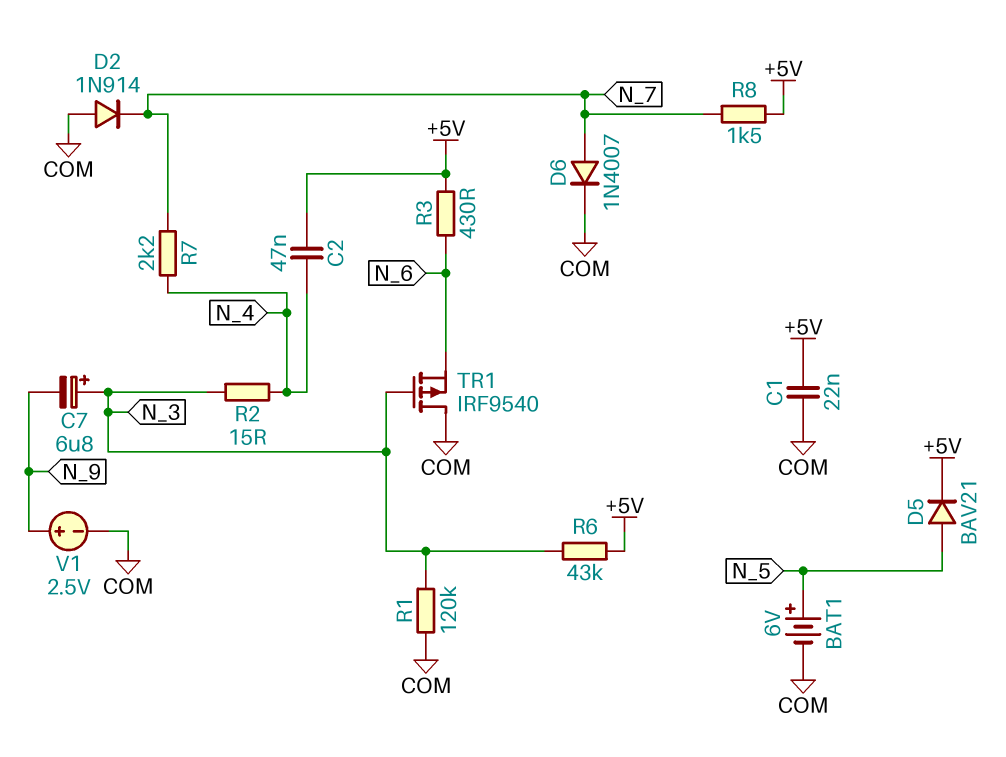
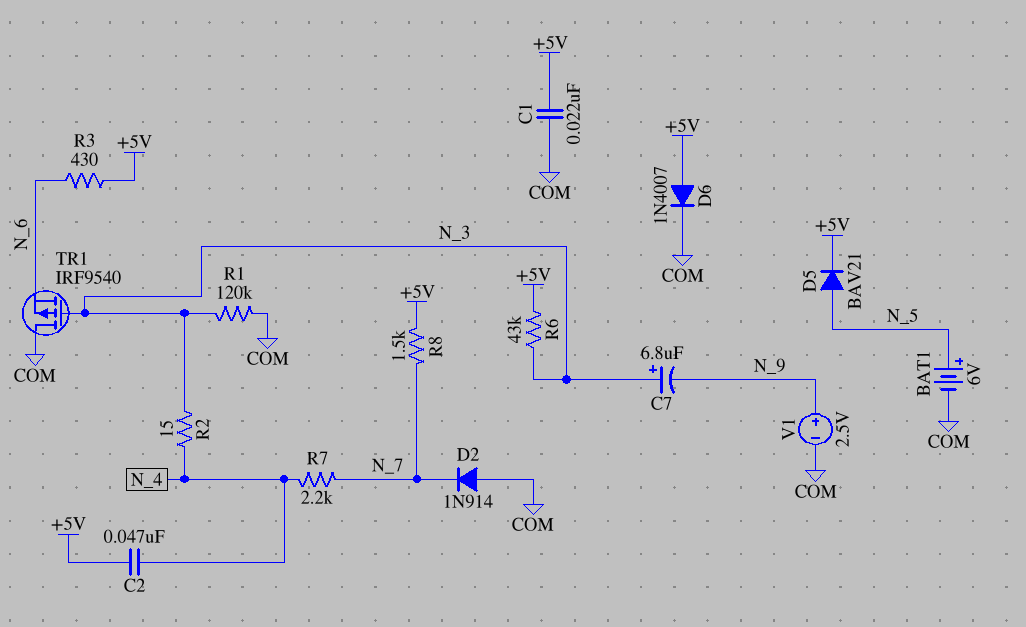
D6: diode 1N4007 (A N_7, K COM) -> diode 1N4007 (A +5V, K COM)

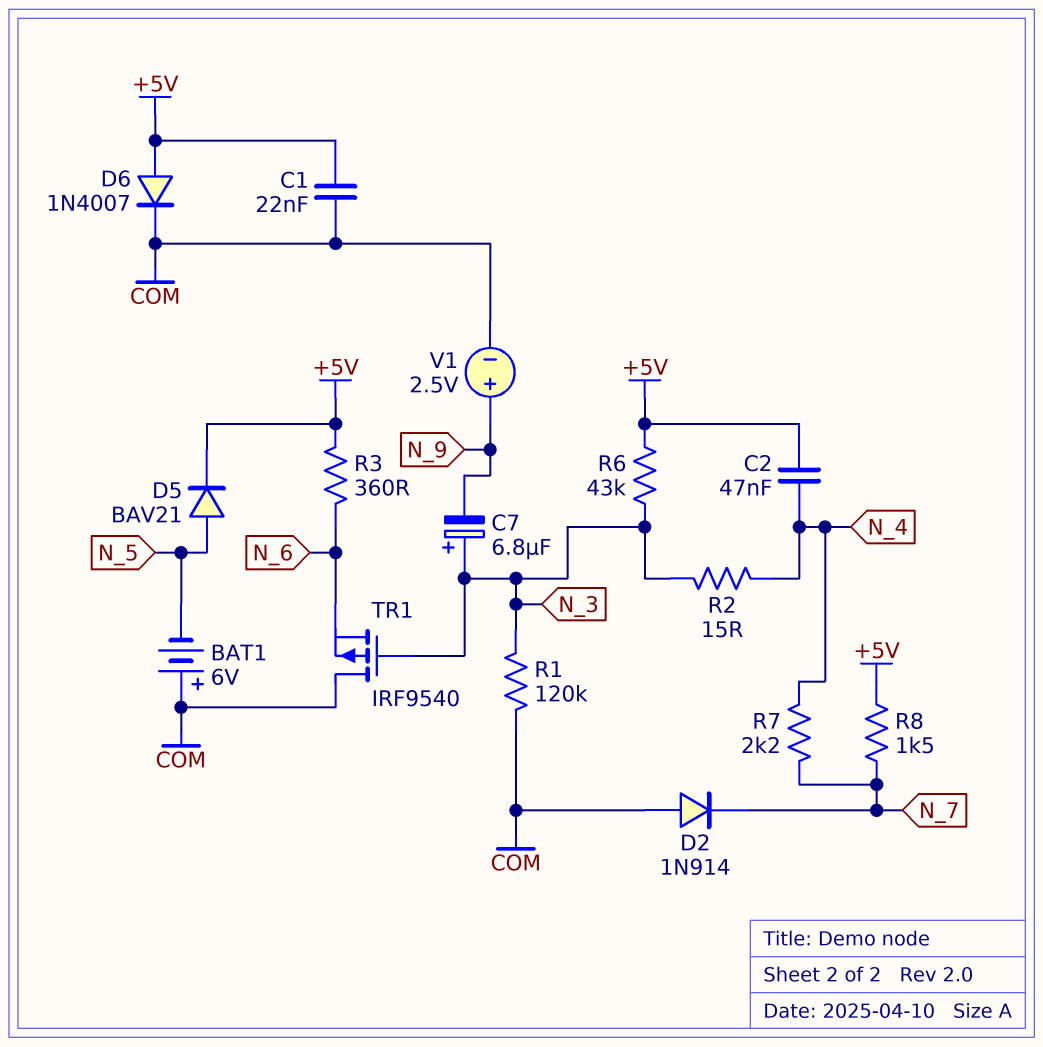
BAT1: 6V (plus N_5, minus COM) -> 6V (plus COM, minus N_5)
R3: 430 (+5V, N_6) -> 360 (+5V, N_6)

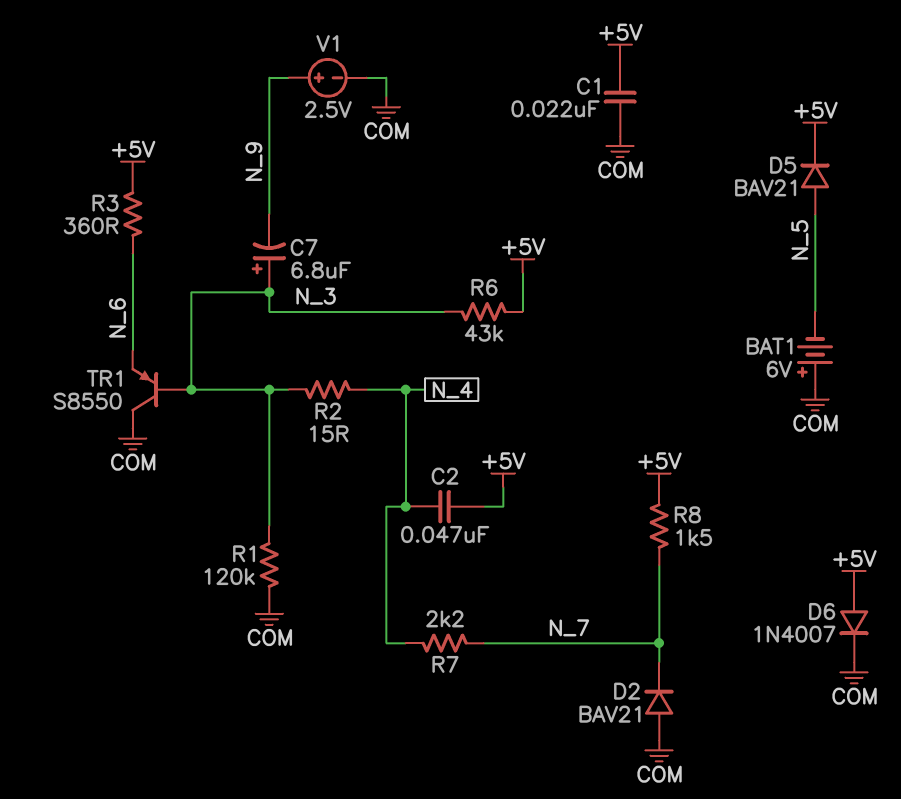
D2: diode 1N914 (A COM, K N_7) -> diode BAV21 (A COM, K N_7)
TR1: PMOS IRF9540 (G N_3, D COM, S N_6) -> PNP S8550 (B N_3, C COM, E N_6)

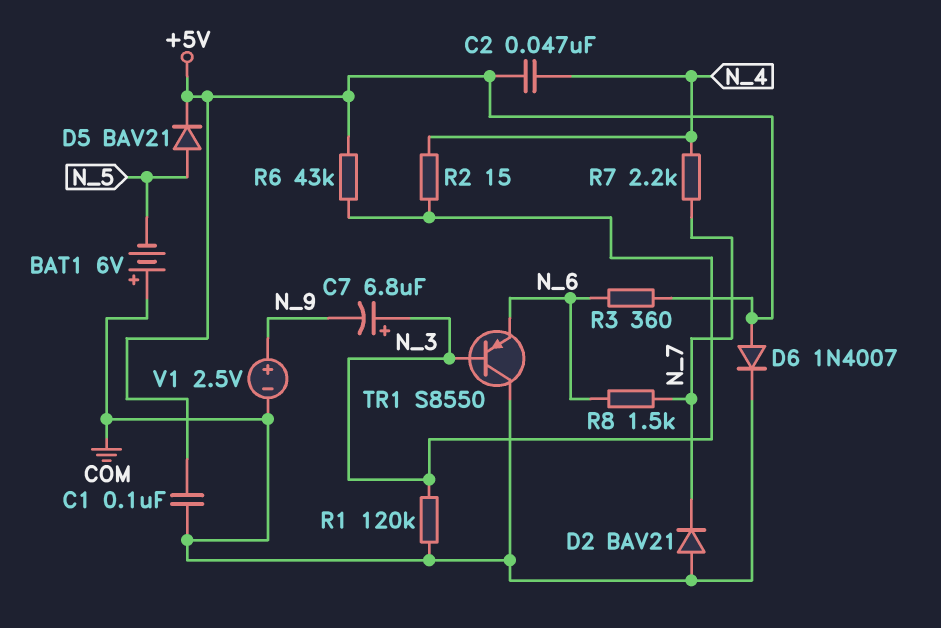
C1: 22nF (+5V, COM) -> 100nF (+5V, COM)
R8: 1.5k (+5V, N_7) -> 1.5k (N_6, N_7)

